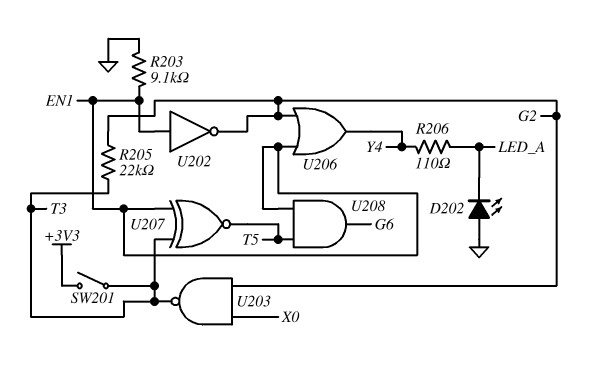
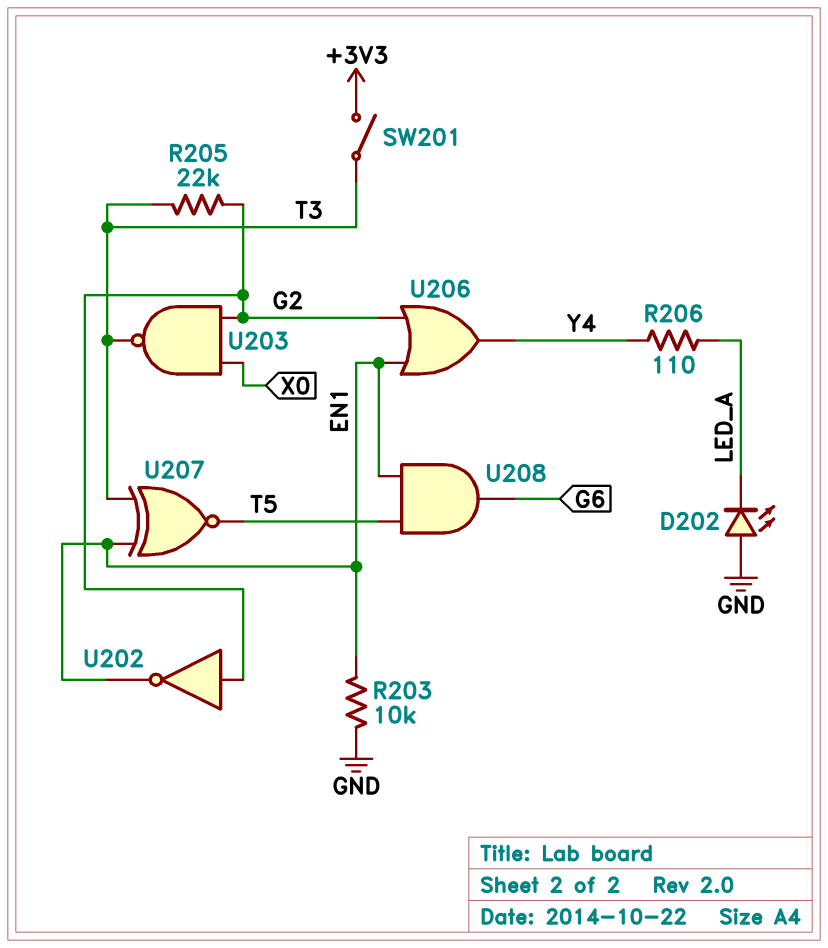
R203: 9.1k (EN1, GND) -> 10k (EN1, GND)
U202: NOT (in EN1, out G2) -> NOT (in G2, out EN1)

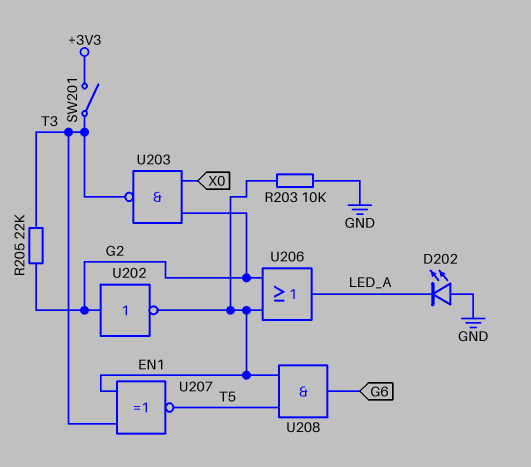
R206: 110 (LED_A, Y4) -> none
U206: OR (in EN1, in G2, out Y4) -> OR (in EN1, in G2, out LED_A)

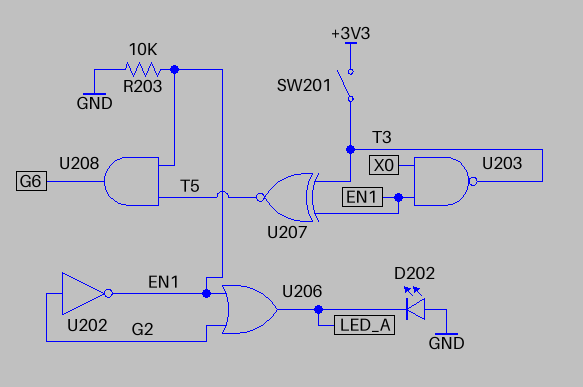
R205: 22k (G2, T3) -> none
U203: NAND (in G2, in X0, out T3) -> NAND (in EN1, in X0, out T3)

